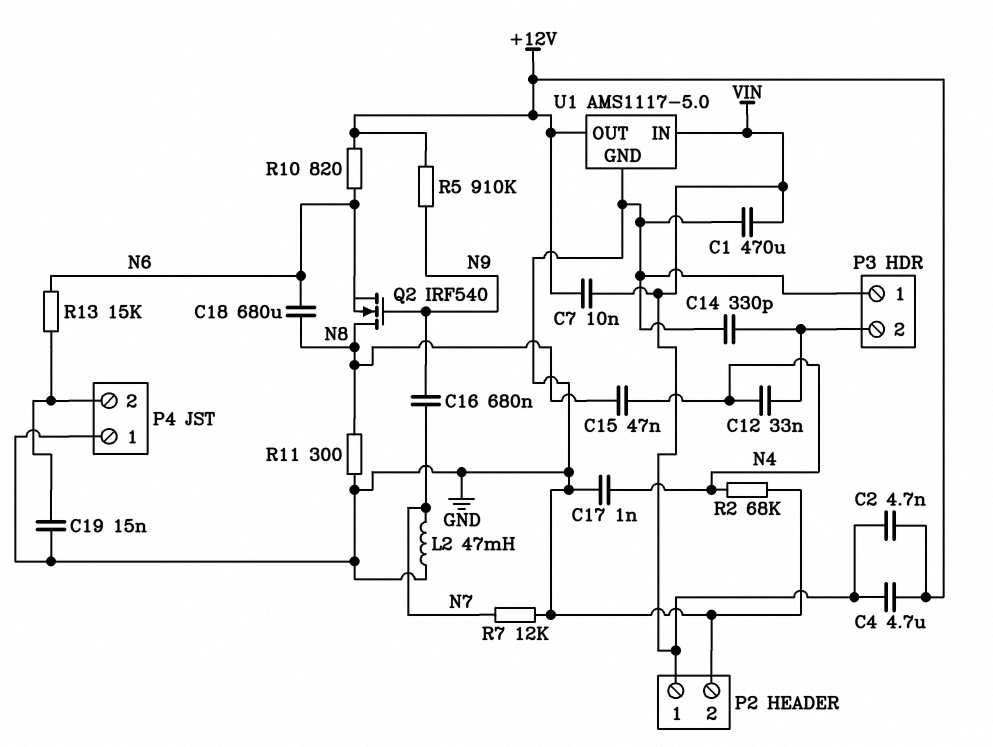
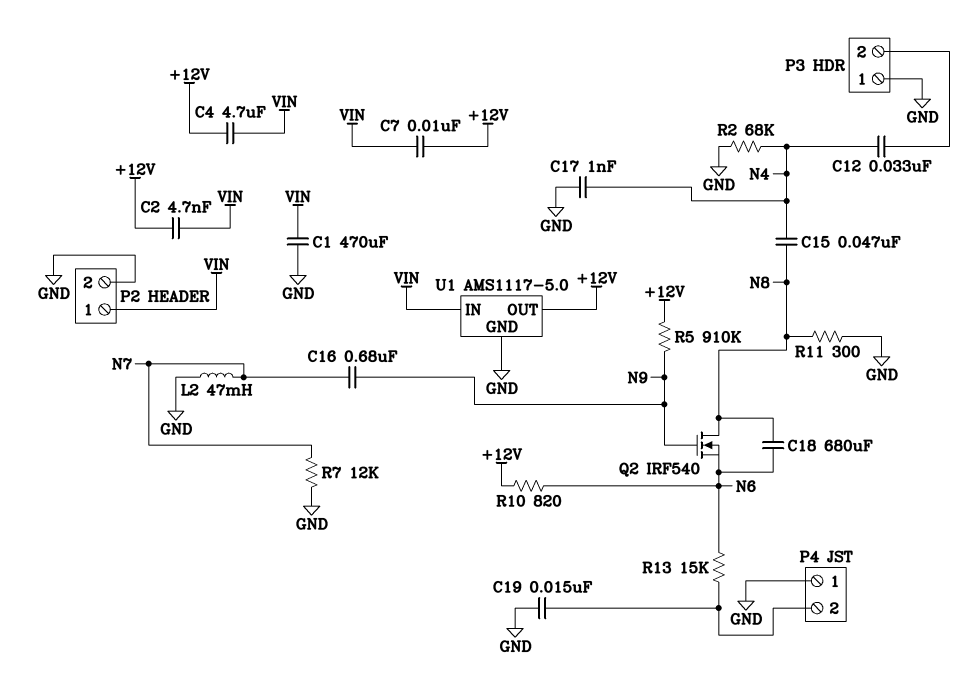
C14: 330pF (GND, P3/2) -> none

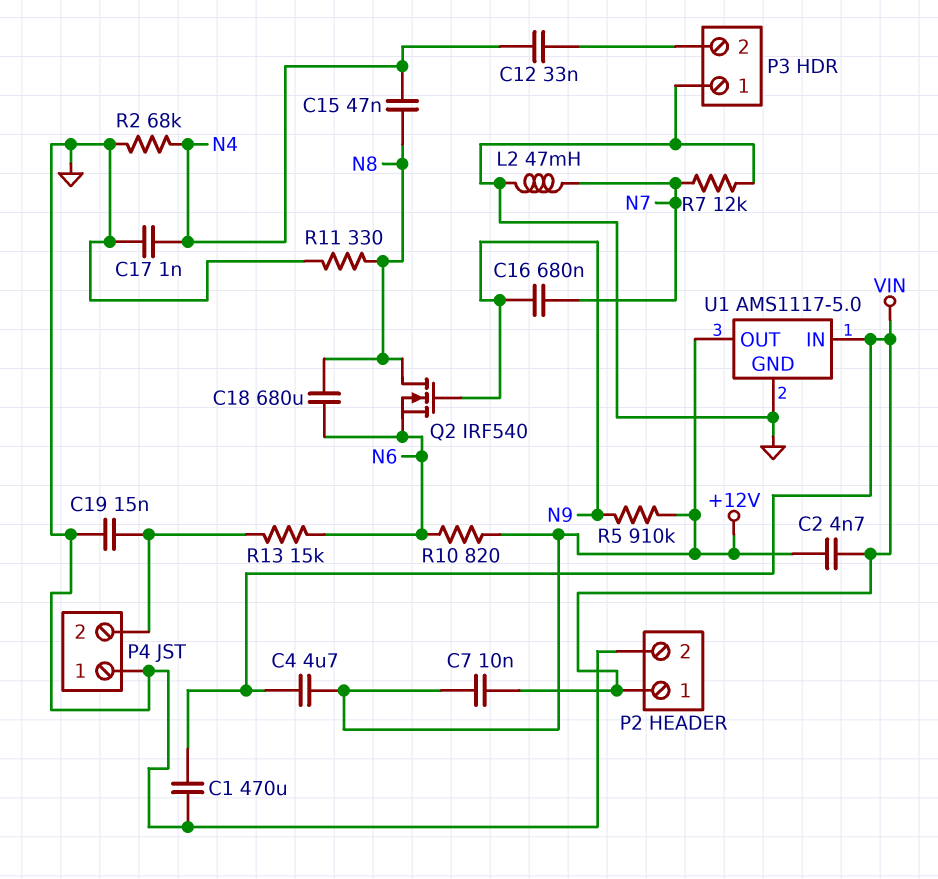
R11: 300 (GND, N8) -> 330 (GND, N8)

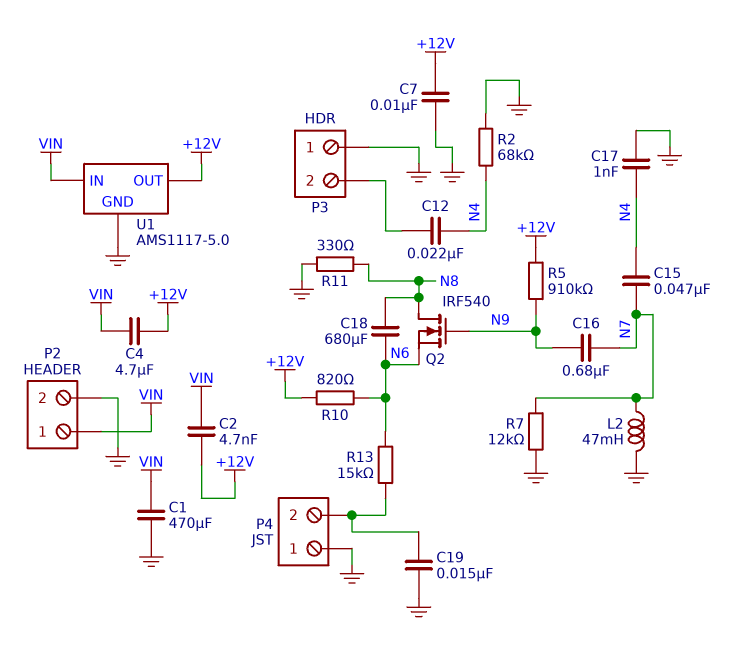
C7: 10nF (+12V, VIN) -> 10nF (+12V, GND)
C12: 33nF (N4, P3/2) -> 22nF (N4, P3/2)
C15: 47nF (N4, N8) -> 47nF (N4, N7)

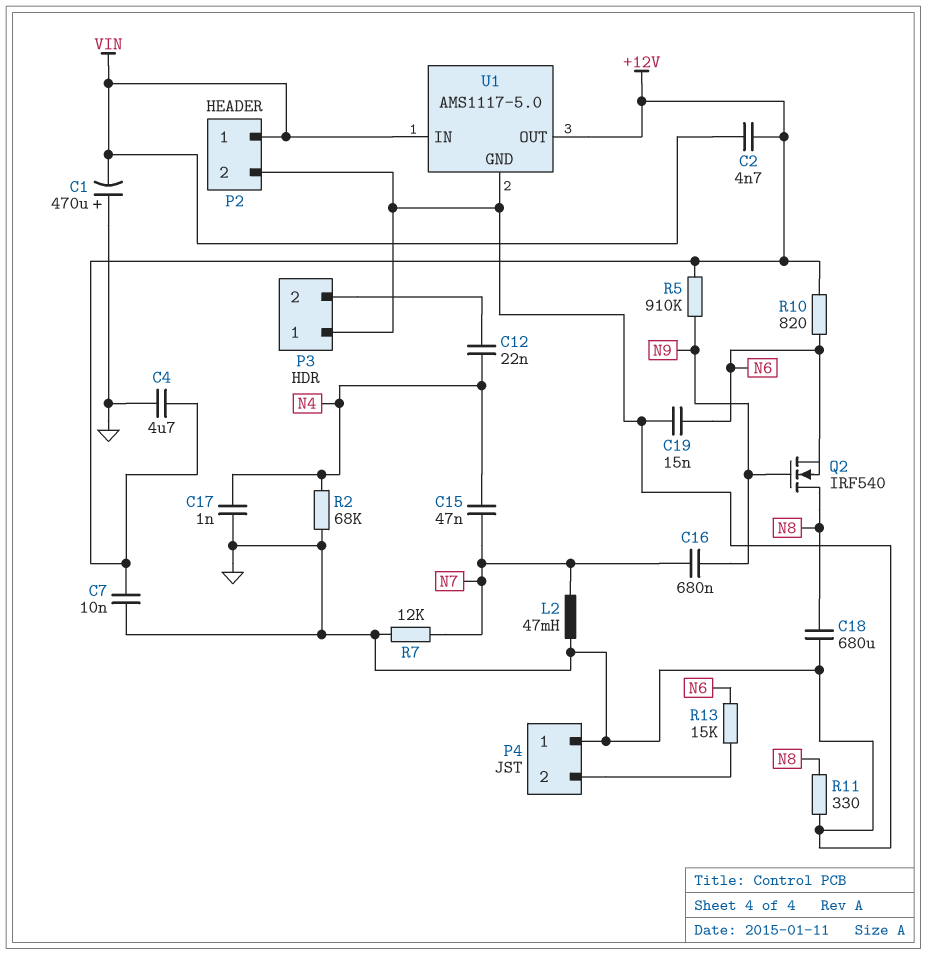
C1: 470uF (GND, VIN) -> 470uF (plus GND, minus VIN)
C4: 4.7uF (+12V, VIN) -> 4.7uF (+12V, GND)
C18: 680uF (N6, N8) -> 680uF (GND, N8)
C19: 15nF (GND, P4/2) -> 15nF (GND, N6)

